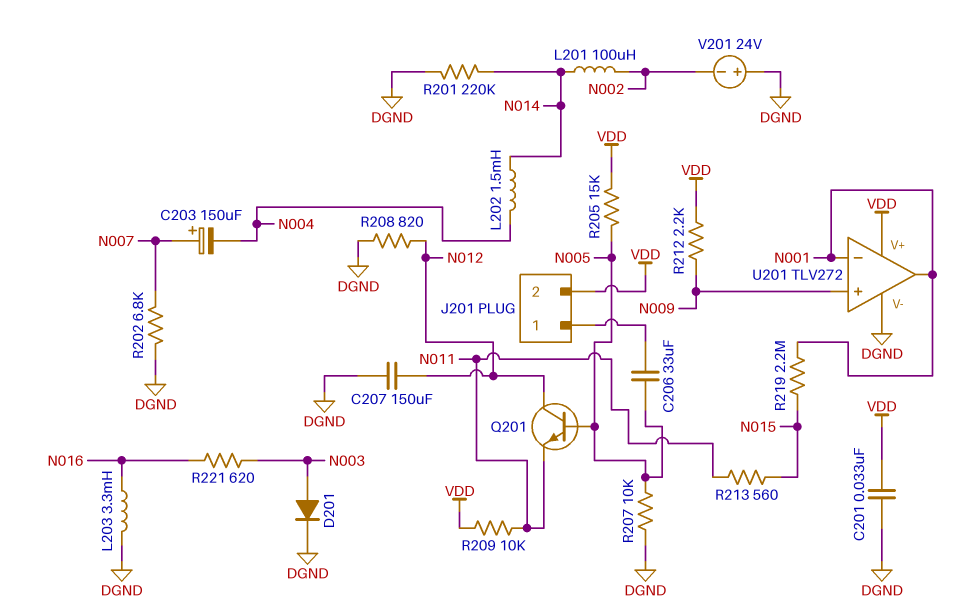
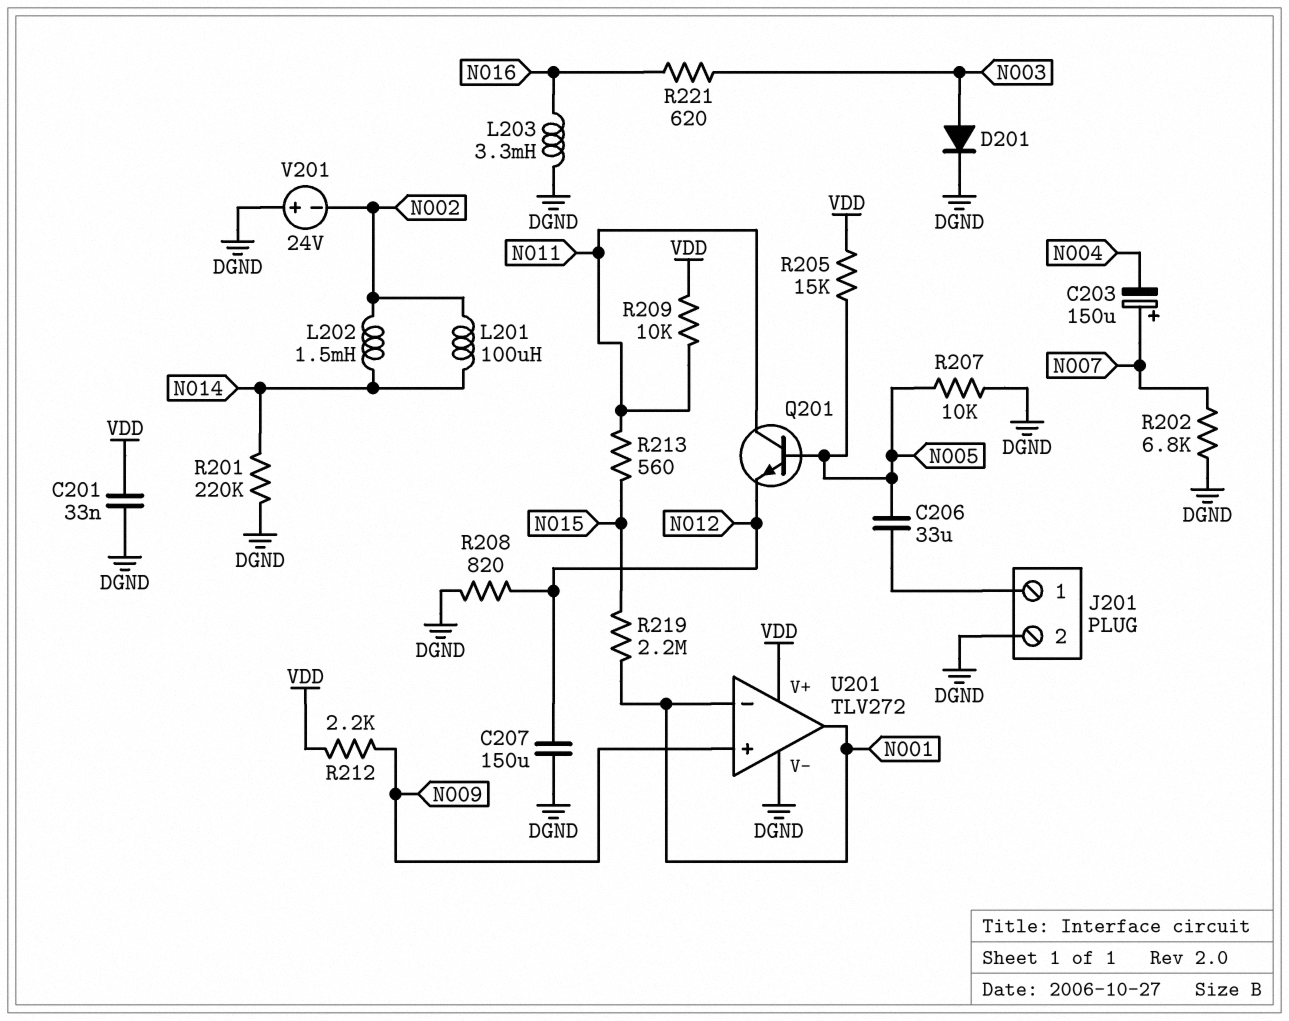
J201 pin 2: VDD -> DGND
L202: 1.5mH (N004, N014) -> 1.5mH (N002, N014)
Q201: NPN (B N005, C N012, E N011) -> NPN (B N005, C N011, E N012)

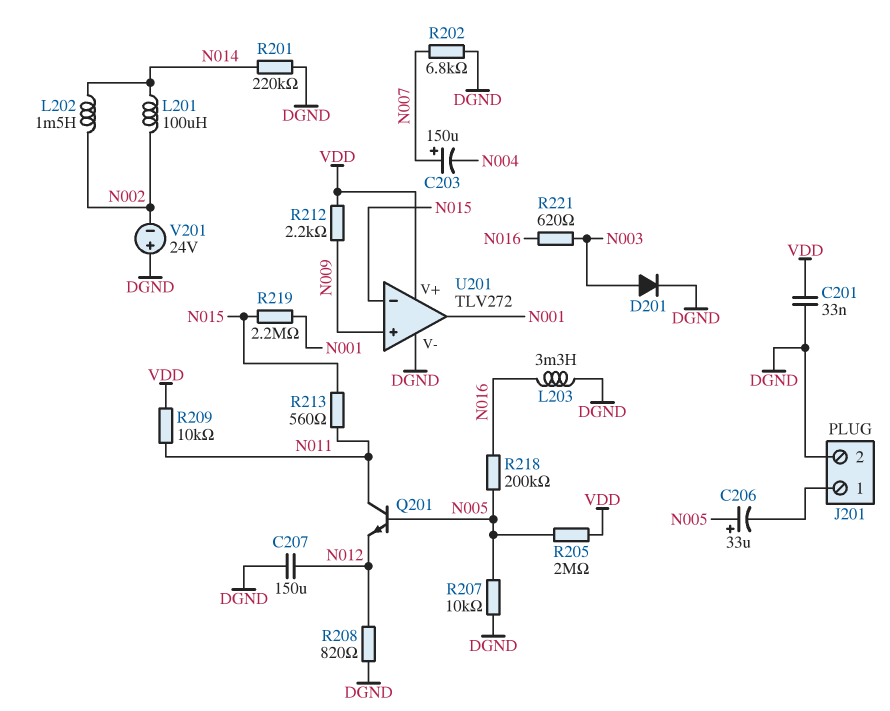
C206: 33uF (J201/1, N005) -> 33uF (plus N005, minus J201/1)
R205: 15k (N005, VDD) -> 2M (N005, VDD)
R218: none -> 200k (N005, N016)
U201 pin in-: N001 -> N015

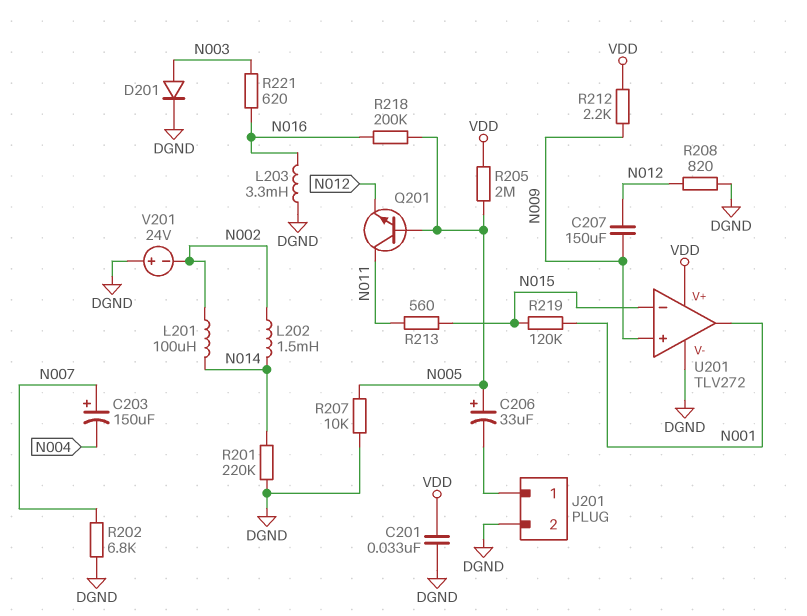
C207: 150uF (DGND, N012) -> 150uF (N009, N012)
R209: 10k (N011, VDD) -> none
R219: 2.2M (N001, N015) -> 120k (N001, N015)

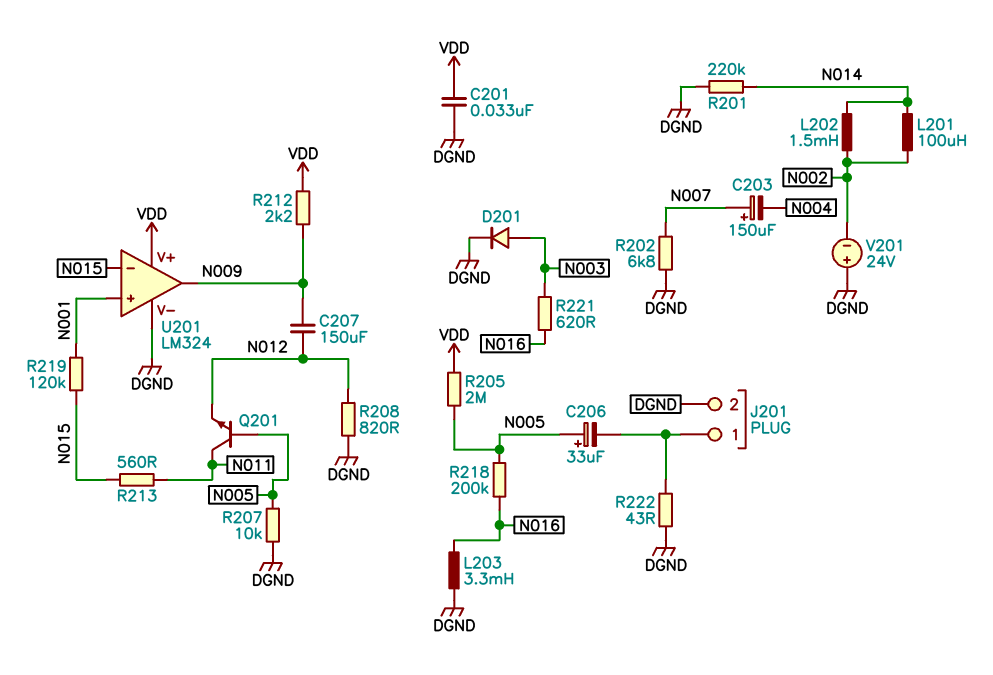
R222: none -> 43 (DGND, J201/1)
U201: TLV272 -> LM324
U201 pin in+: N009 -> N001
U201 pin out: N001 -> N009

